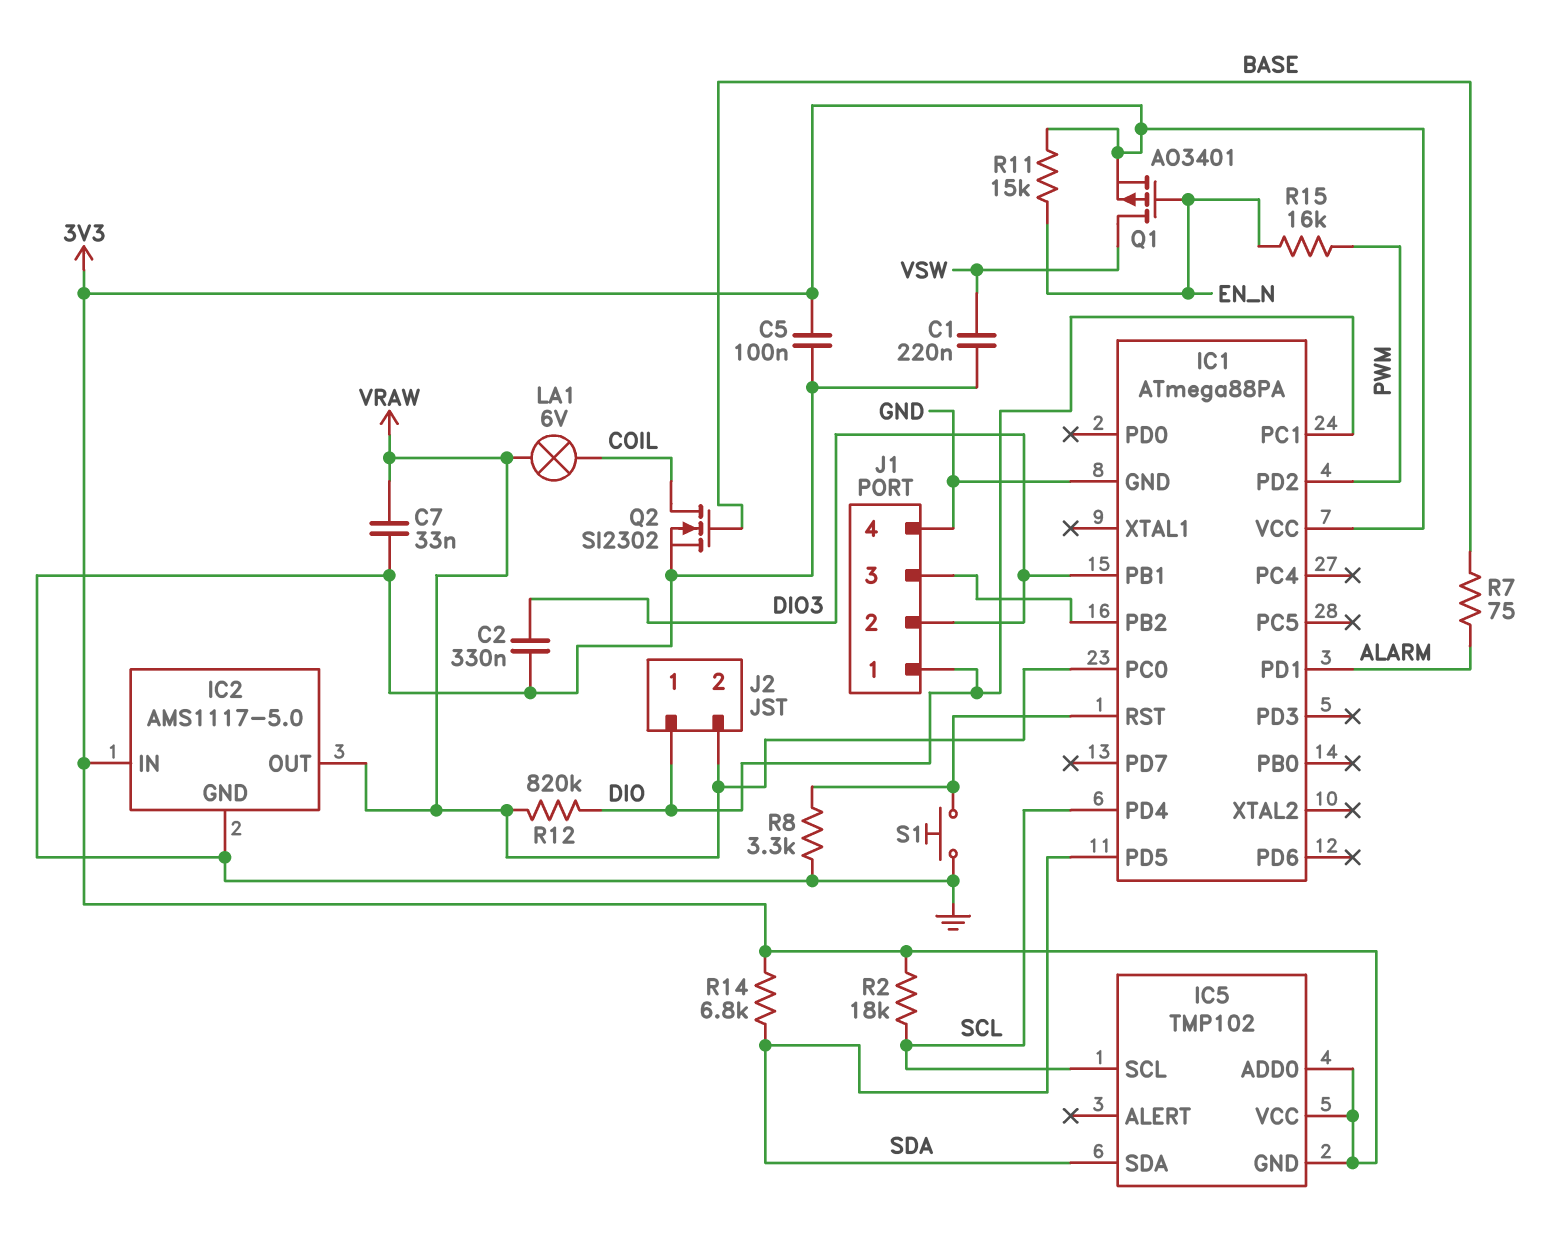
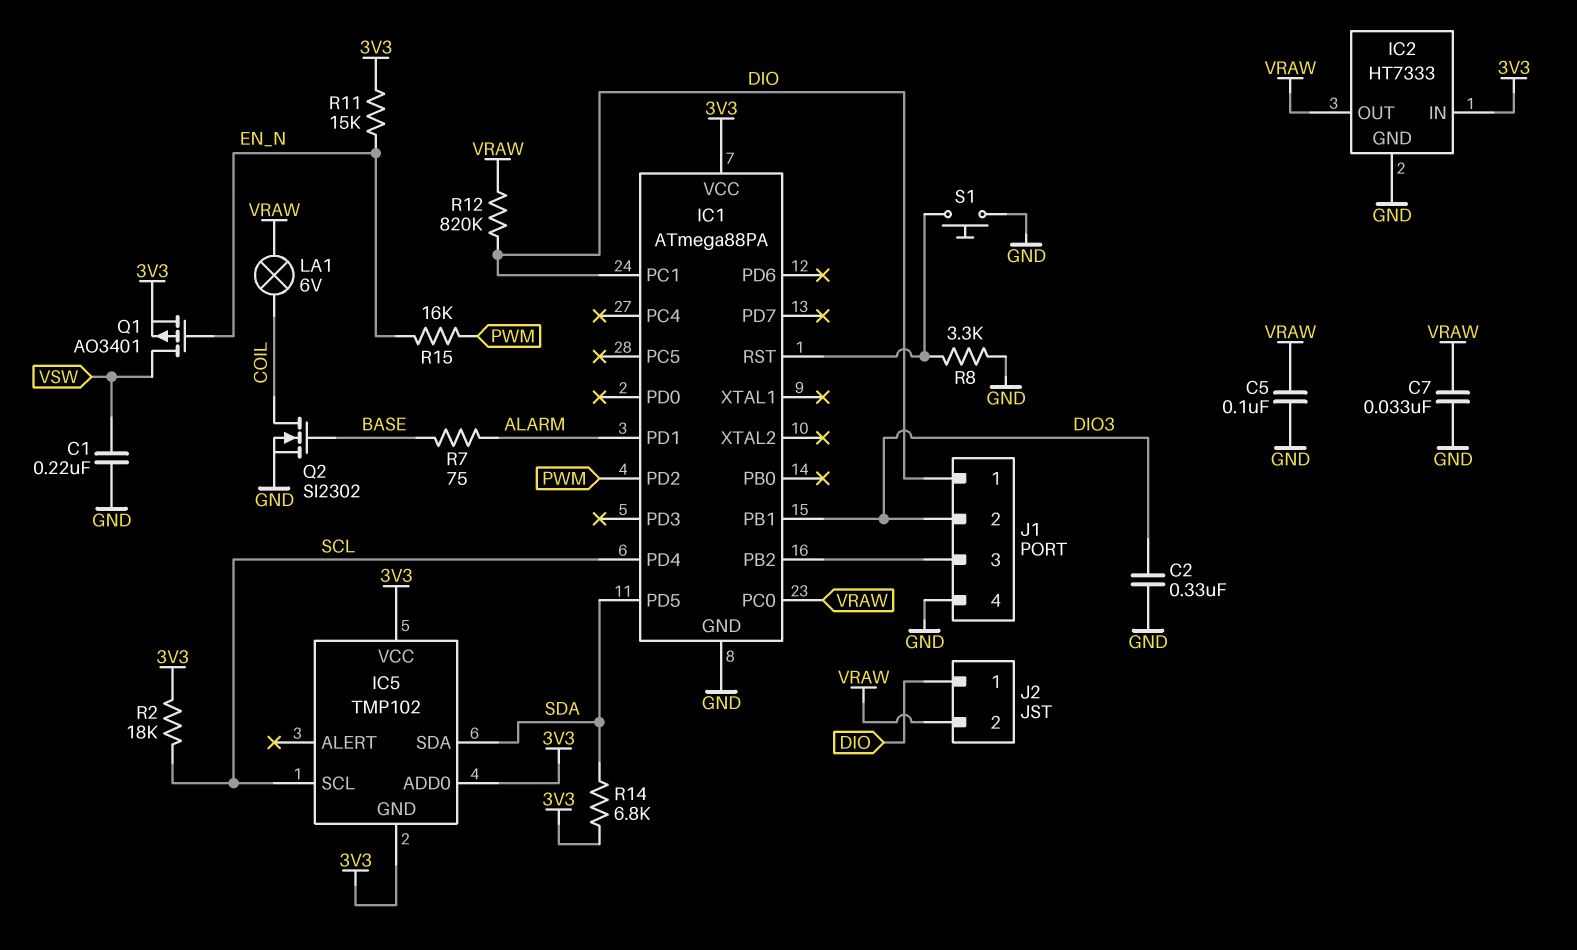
C5: 100nF (3V3, GND) -> 100nF (GND, VRAW)
IC2: AMS1117-5.0 -> HT7333

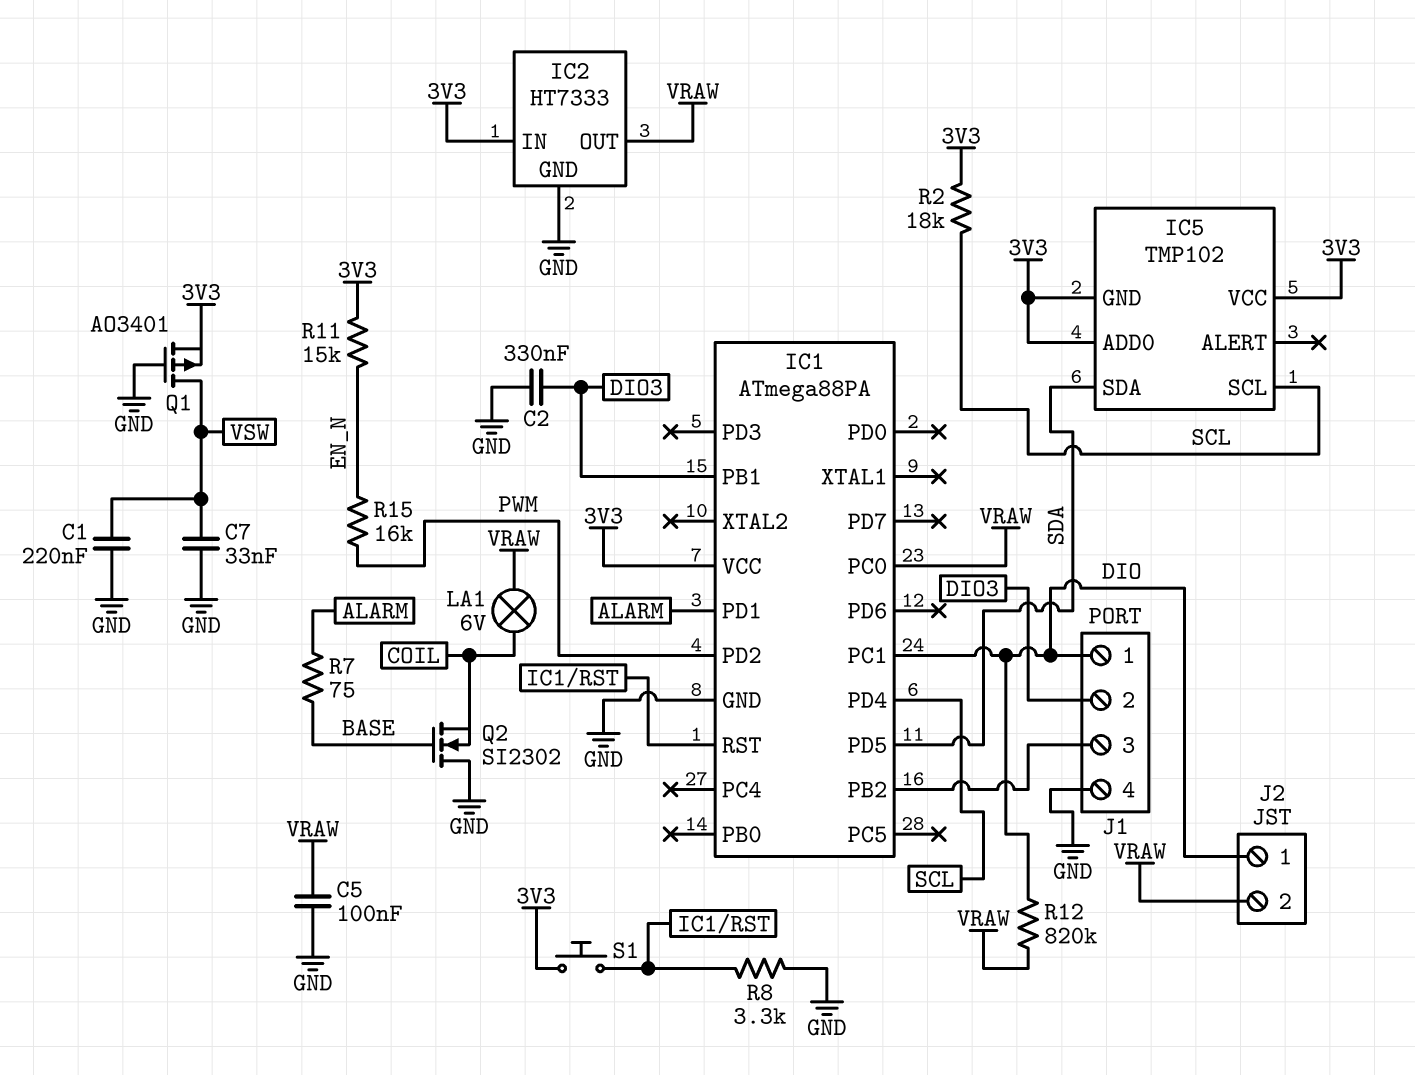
C7: 33nF (GND, VRAW) -> 33nF (GND, VSW)
Q1: PMOS AO3401 (G EN_N, D VSW, S 3V3) -> PMOS AO3401 (G GND, D VSW, S 3V3)
Q2: NMOS SI2302 (G BASE, D COIL, S GND) -> NMOS SI2302 (G BASE, D GND, S COIL)
R14: 6.8k (3V3, SDA) -> none
S1: button (GND, IC1/RST) -> button (3V3, IC1/RST)

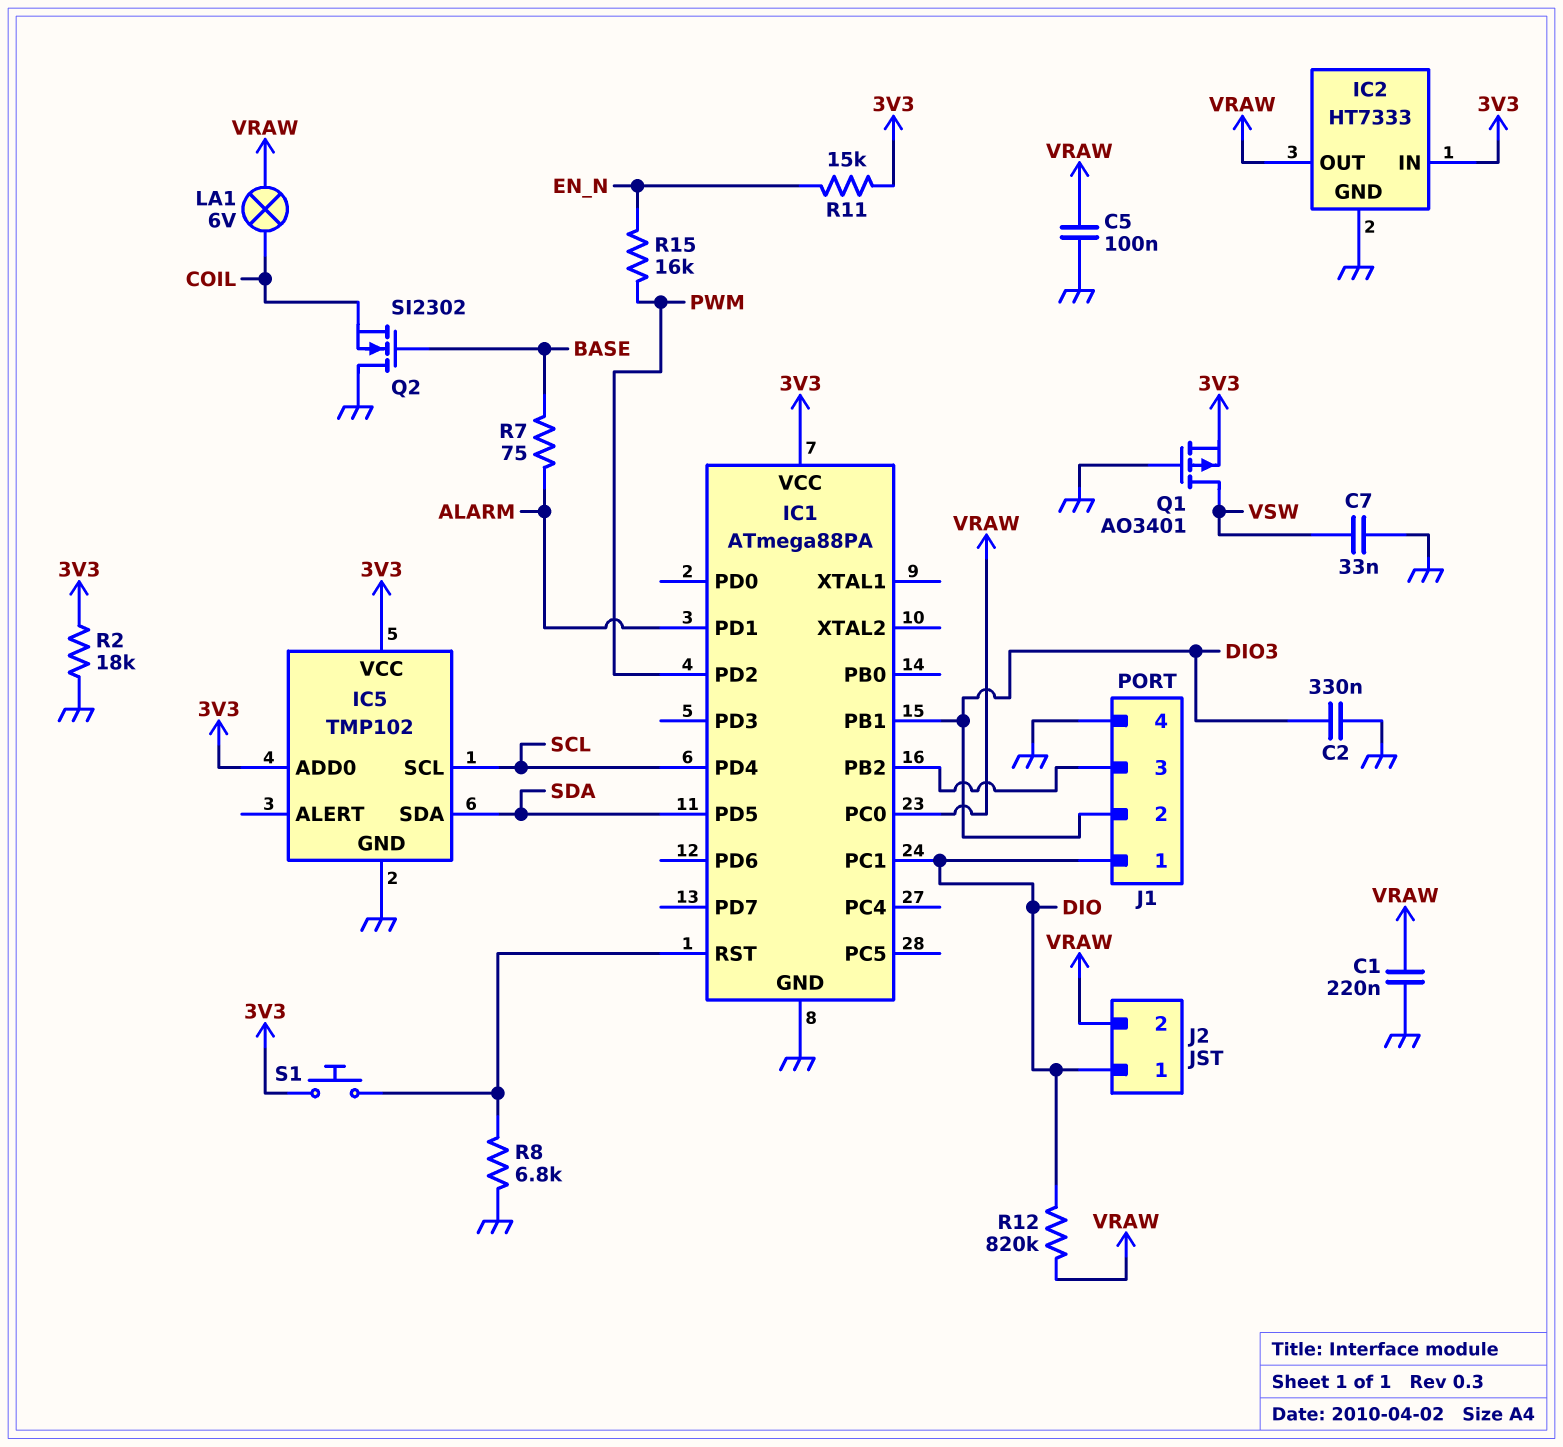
C1: 220nF (GND, VSW) -> 220nF (GND, VRAW)
IC5 pin GND: 3V3 -> GND
R2: 18k (3V3, SCL) -> 18k (3V3, GND)
R8: 3.3k (GND, IC1/RST) -> 6.8k (GND, IC1/RST)

